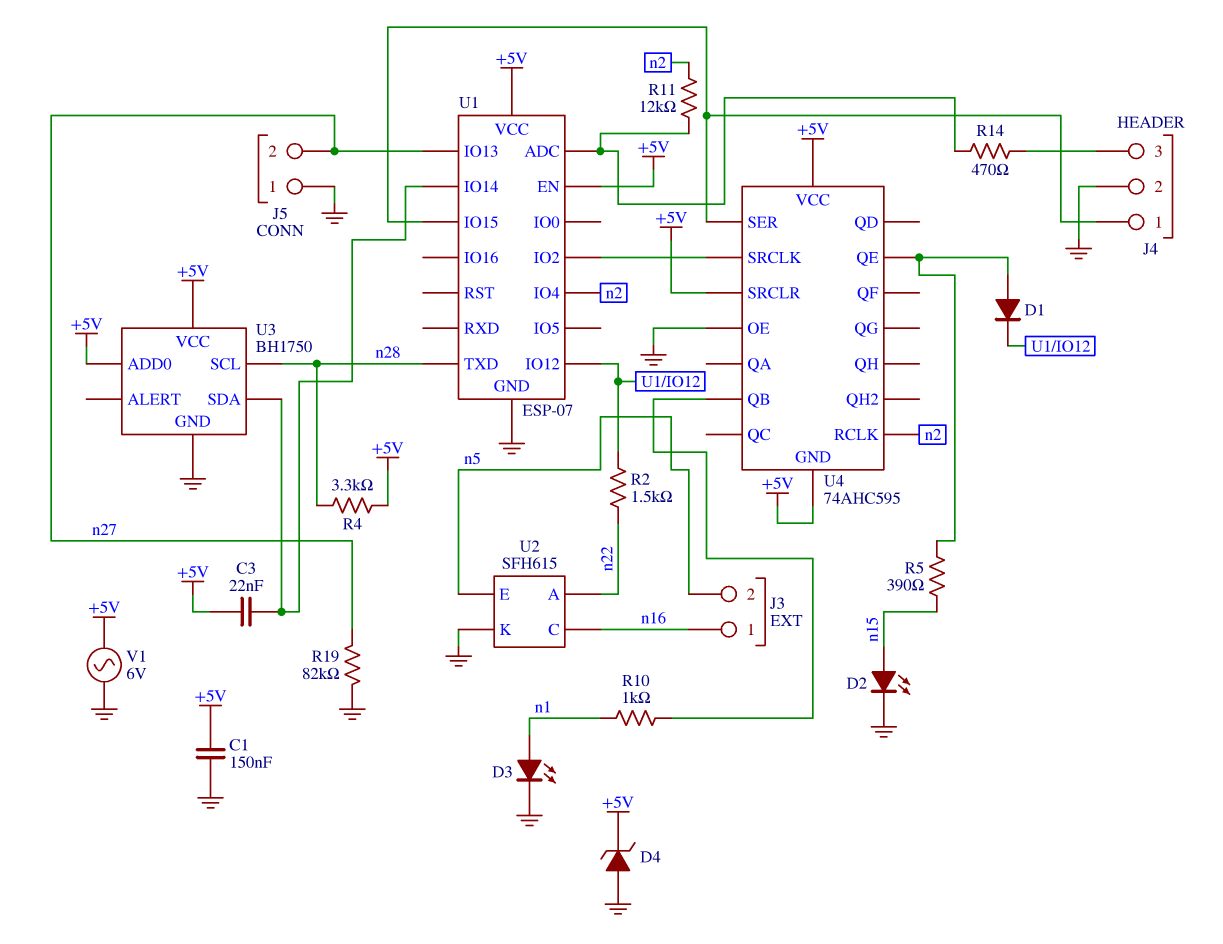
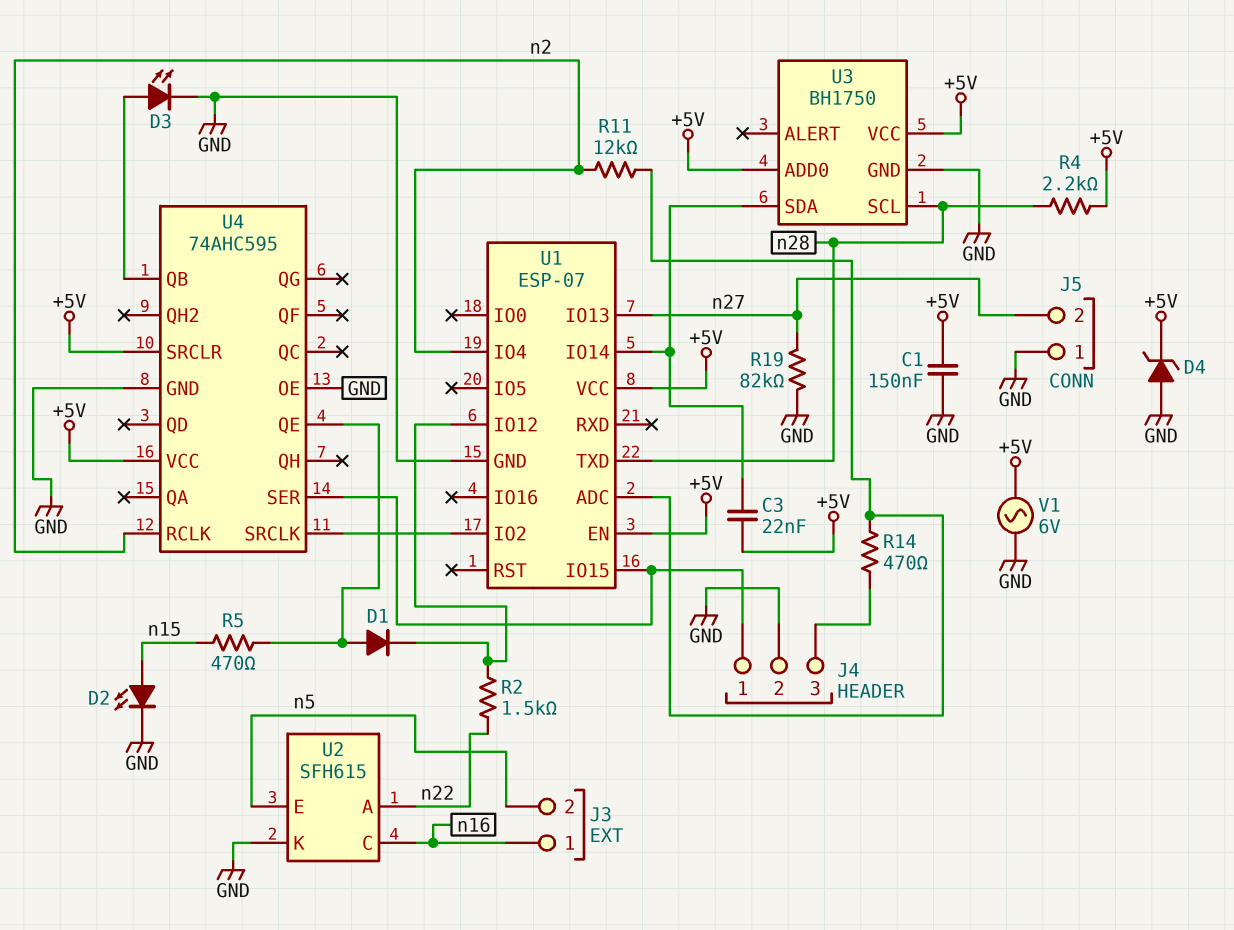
D3: LED (A n1, K GND) -> LED (A U4/QB, K GND)
R4: 3.3k (+5V, n28) -> 2.2k (+5V, n28)
R5: 390 (U4/QE, n15) -> 470 (U4/QE, n15)
R10: 1k (U4/QB, n1) -> none
U4 pin GND: +5V -> GND

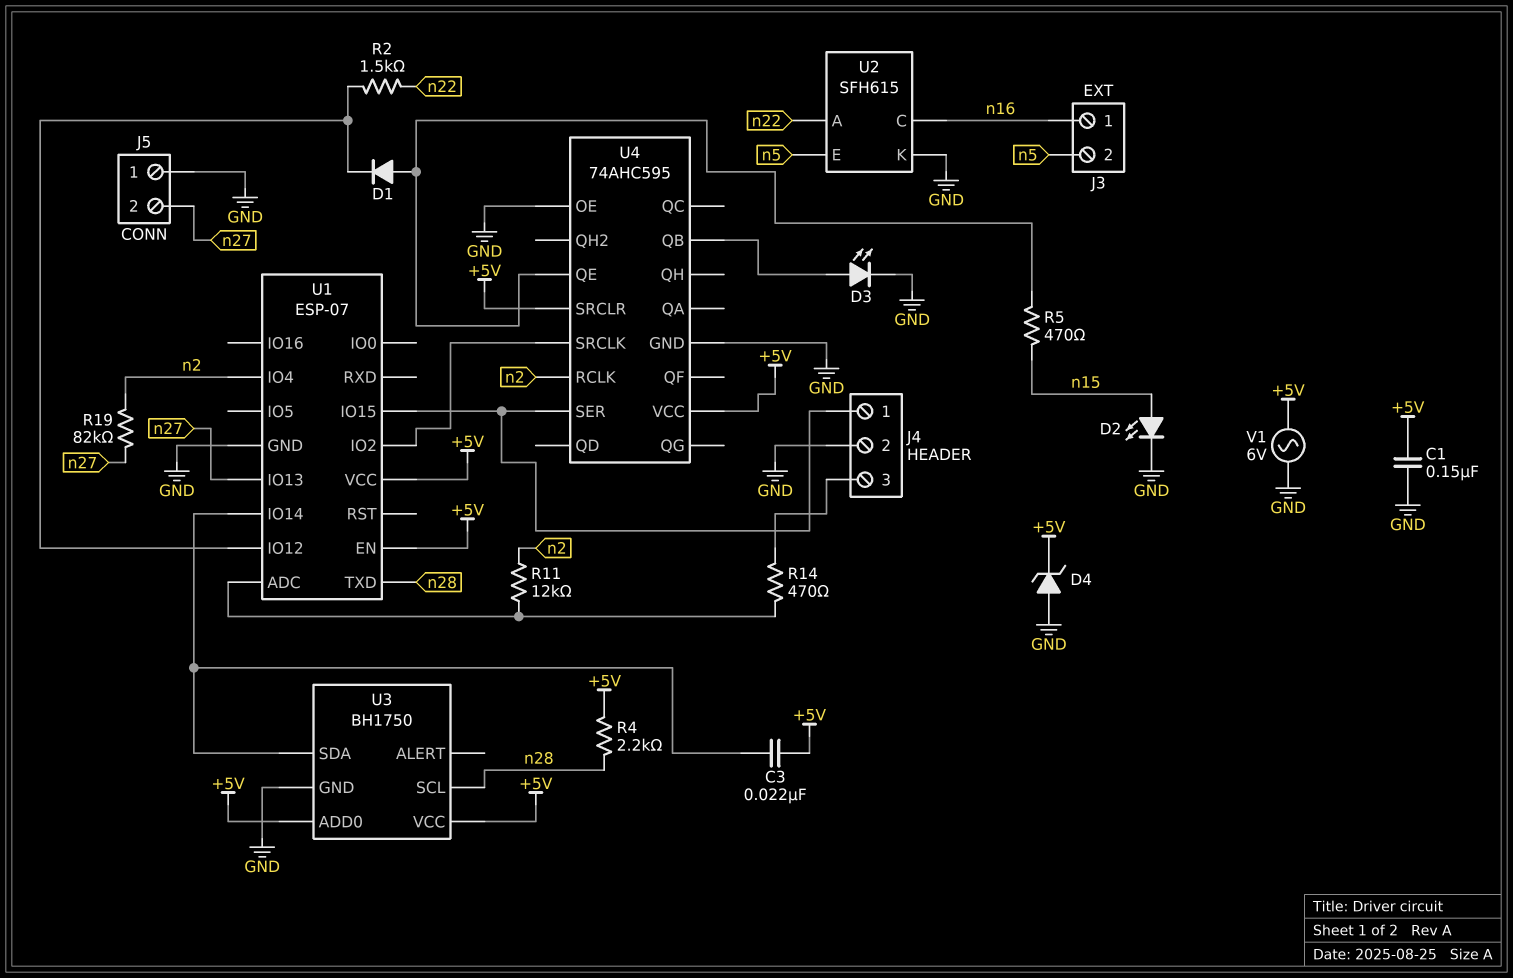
R19: 82k (GND, n27) -> 82k (n2, n27)

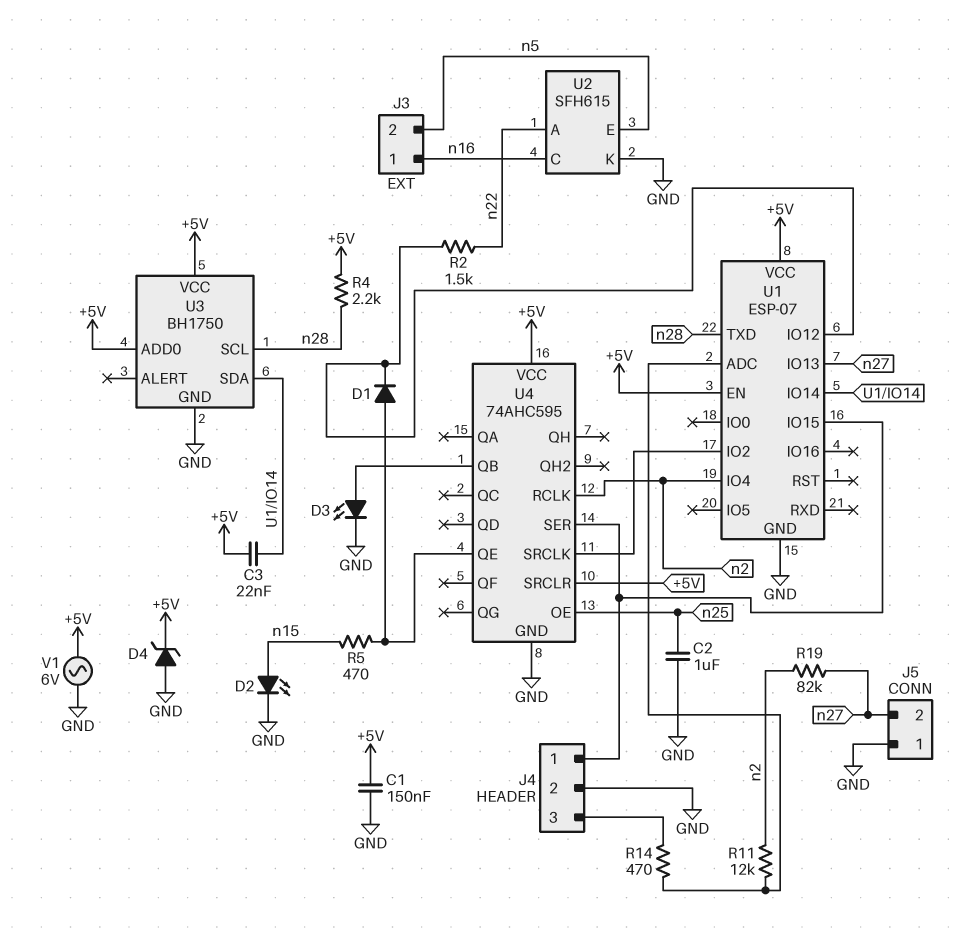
C2: none -> 1uF (GND, n25)
U4 pin OE: GND -> n25

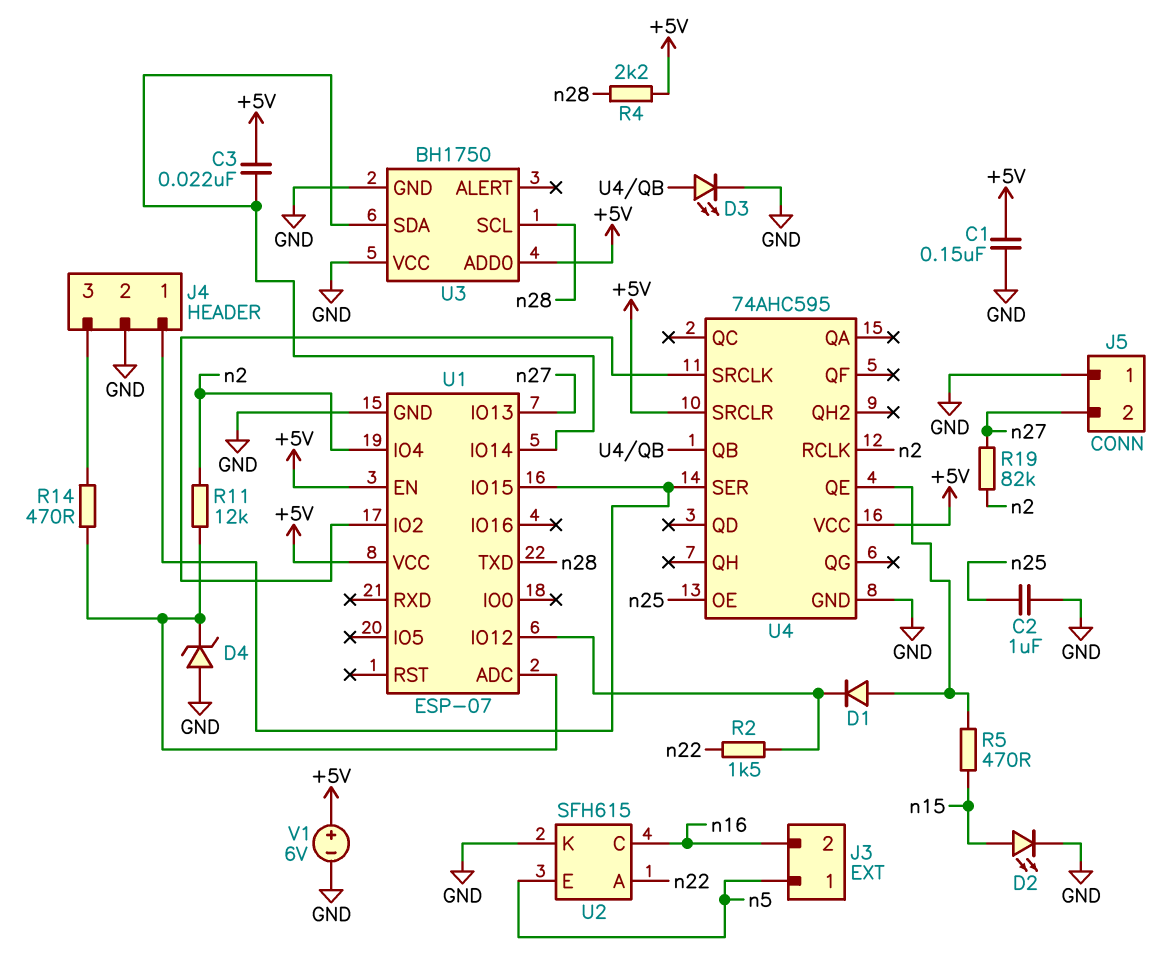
D4: zener (A GND, K +5V) -> zener (A GND, K U1/ADC)
J3 pin 1: n16 -> n5
J3 pin 2: n5 -> n16
U3 pin VCC: +5V -> GND
V1: AC 6V (+5V, GND) -> 6V (plus +5V, minus GND)

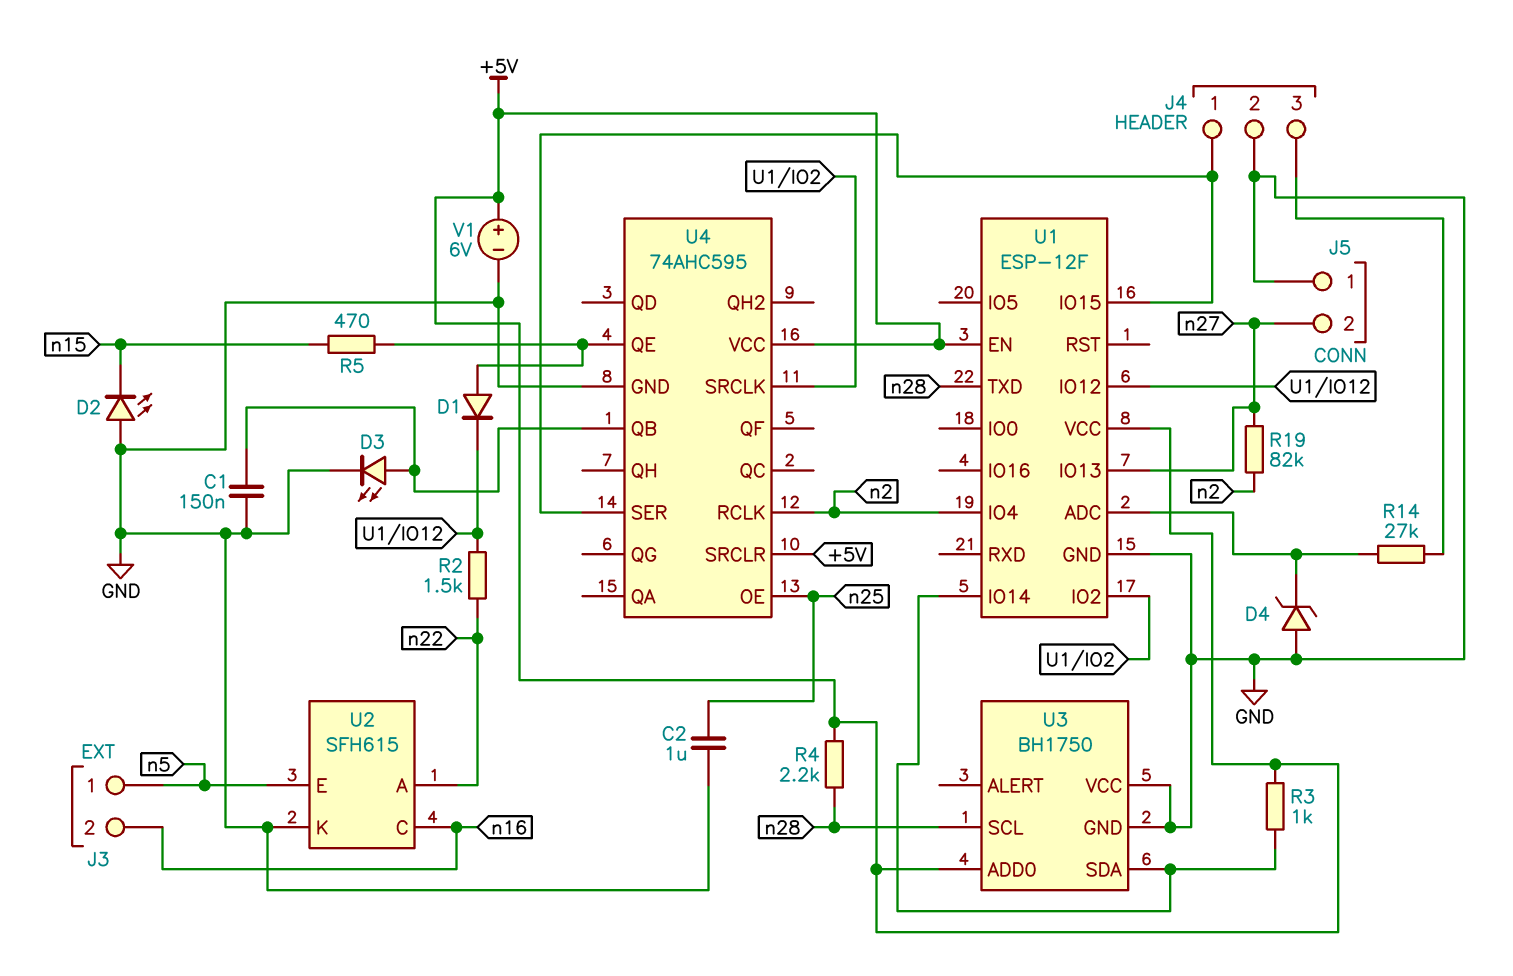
C1: 150nF (+5V, GND) -> 150nF (GND, U4/QB)
C3: 22nF (+5V, U1/IO14) -> none
D2: LED (A n15, K GND) -> LED (A GND, K n15)
R3: none -> 1k (+5V, U1/IO14)
R11: 12k (U1/ADC, n2) -> none
R14: 470 (J4/3, U1/ADC) -> 27k (J4/3, U1/ADC)
U1: ESP-07 -> ESP-12F

